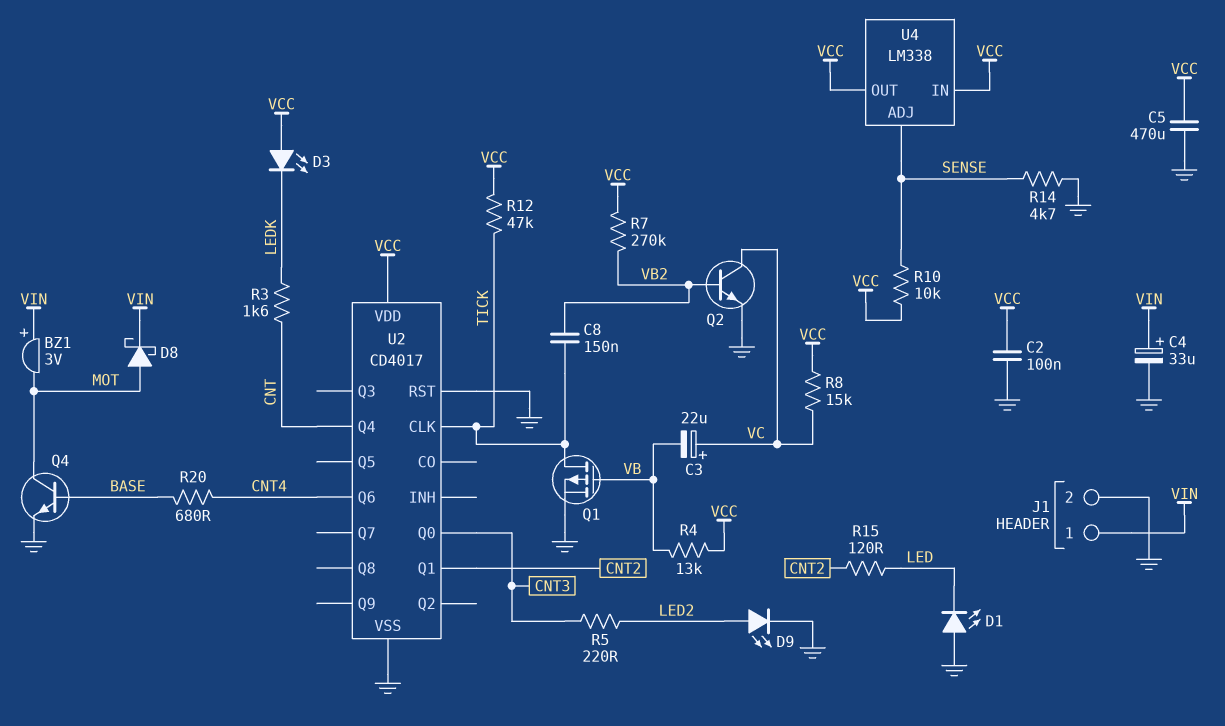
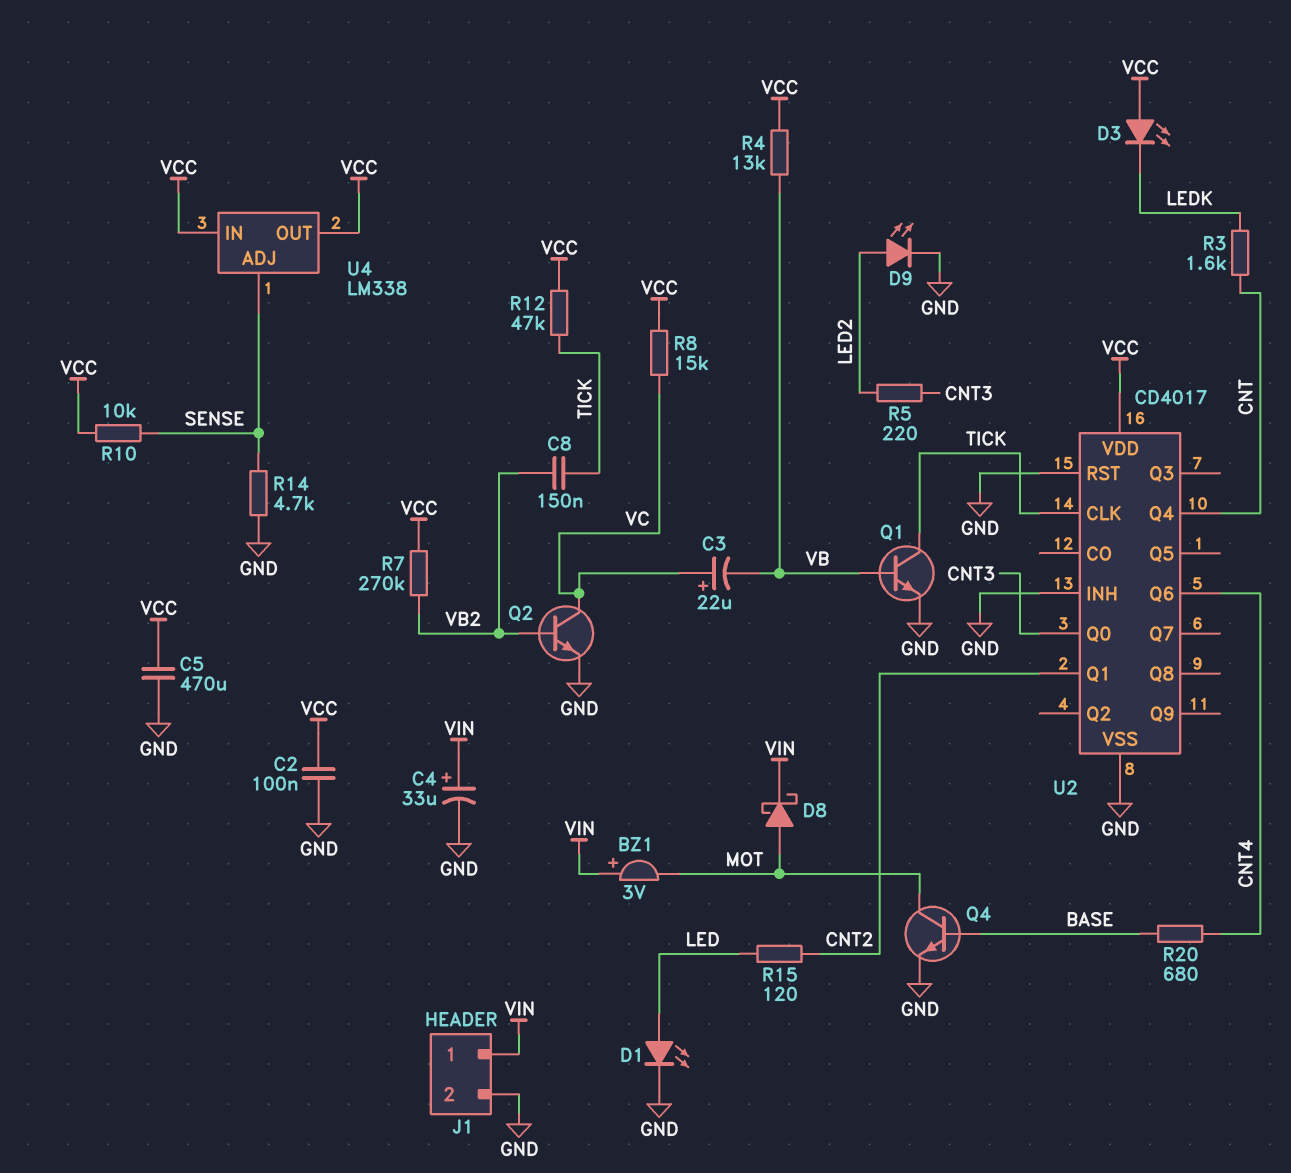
D1: LED (A GND, K LED) -> LED (A LED, K GND)
Q1: PMOS (G VB, D TICK, S GND) -> NPN (B VB, C TICK, E GND)
U2 pin INH: none -> GND

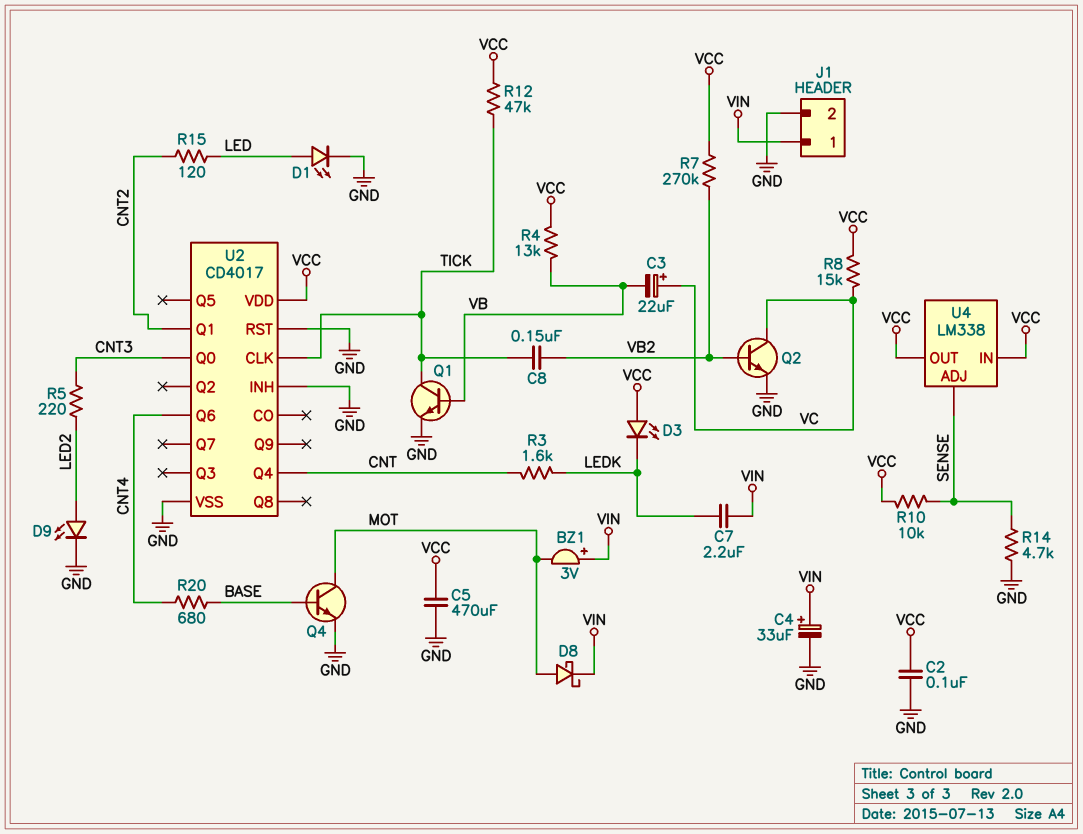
C7: none -> 2.2uF (LEDK, VIN)

